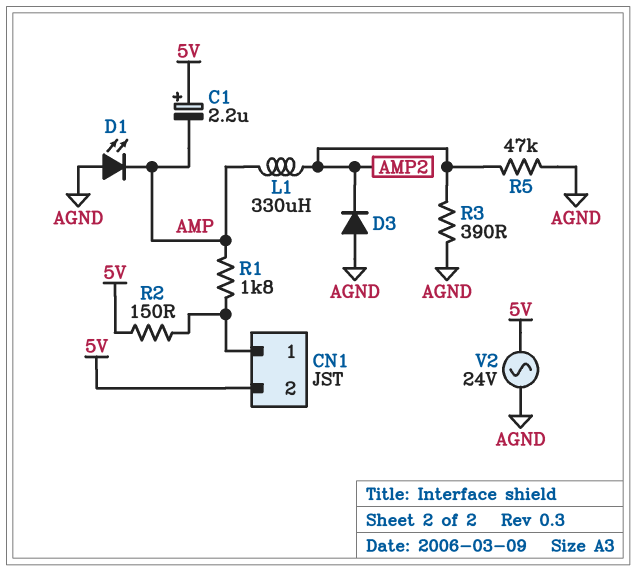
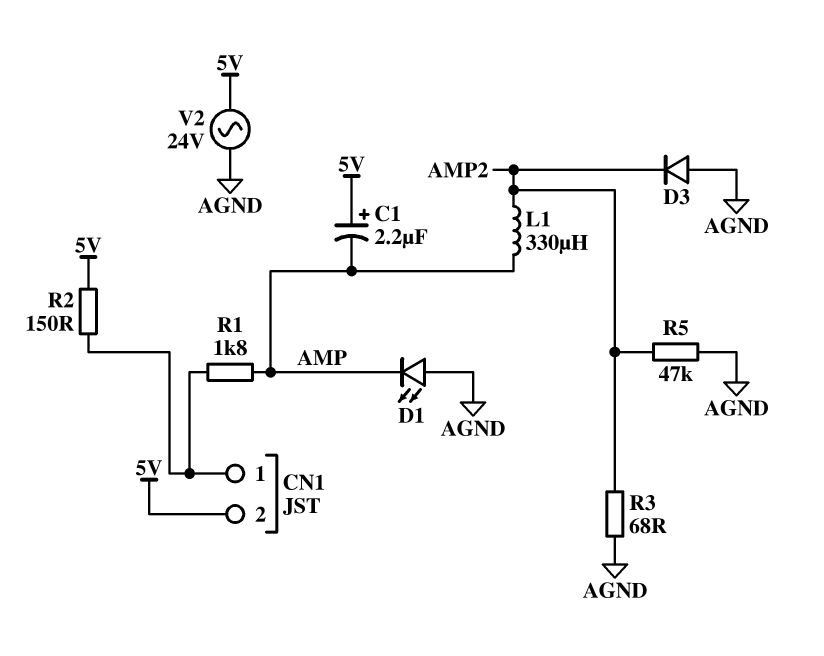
R3: 390 (AGND, AMP2) -> 68 (AGND, AMP2)

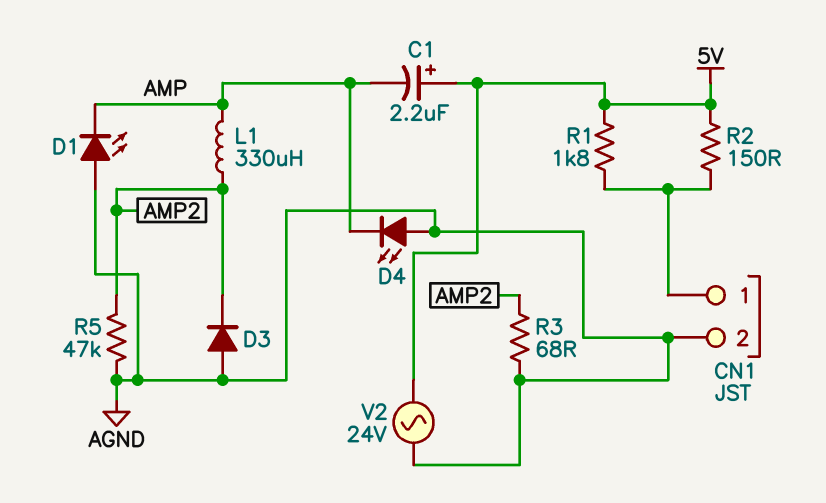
CN1 pin 2: 5V -> AGND
D4: none -> LED (A AGND, K AMP)
R1: 1.8k (AMP, CN1/1) -> 1.8k (5V, CN1/1)

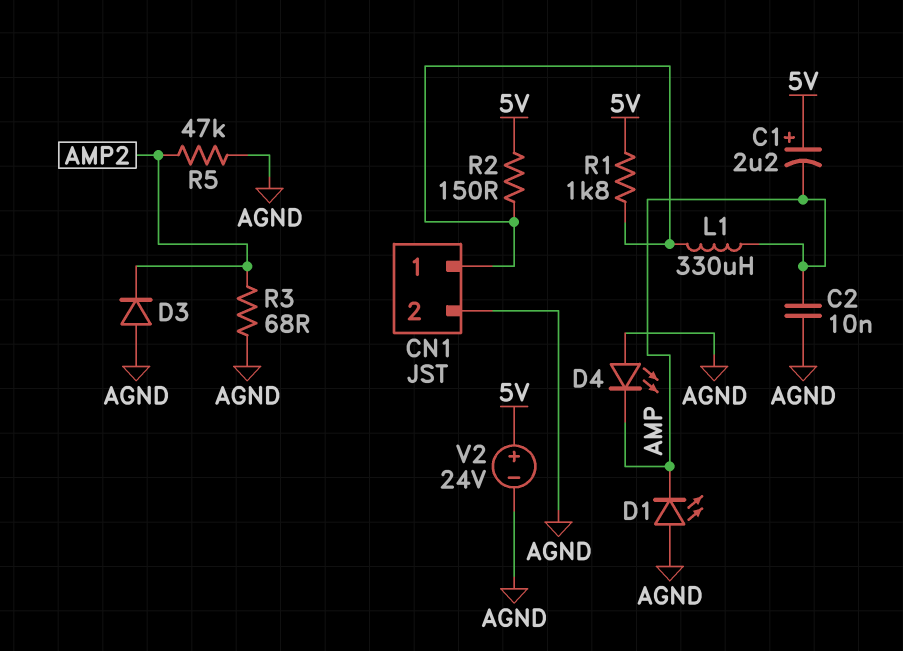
C2: none -> 10nF (AGND, AMP)
L1: 330uH (AMP, AMP2) -> 330uH (AMP, CN1/1)
V2: AC 24V (5V, AGND) -> 24V (plus 5V, minus AGND)

